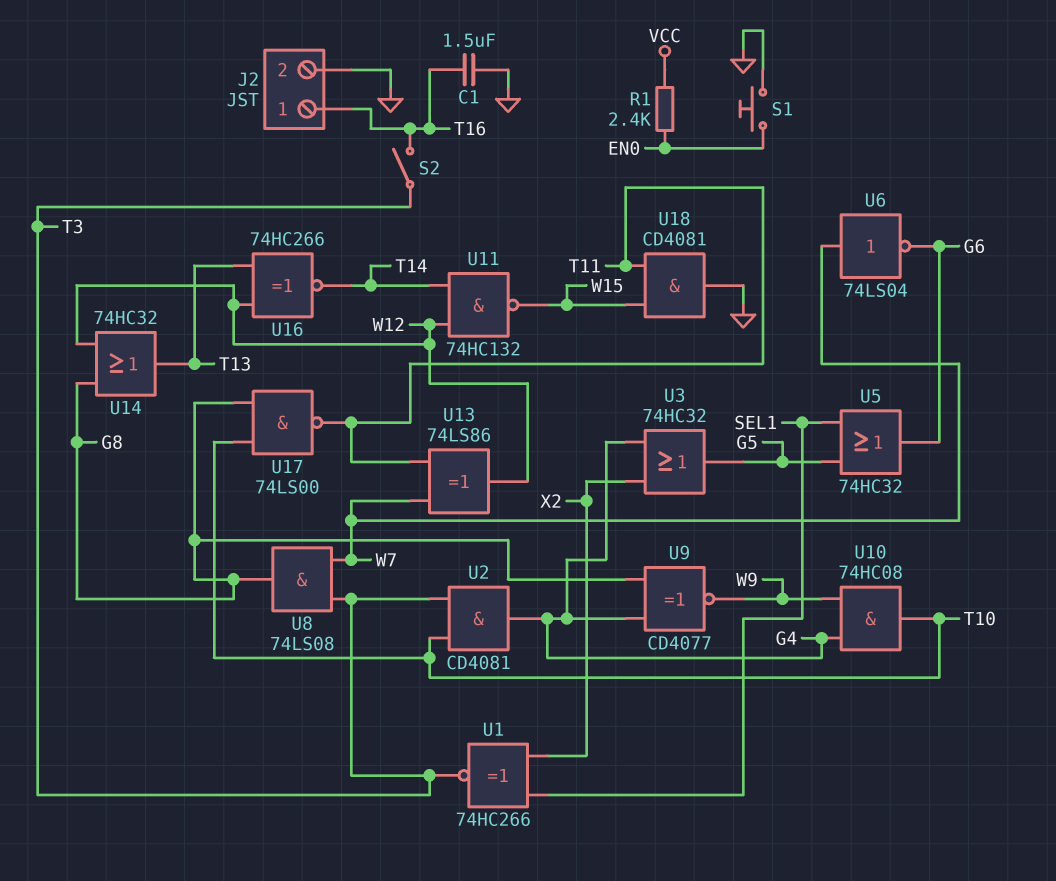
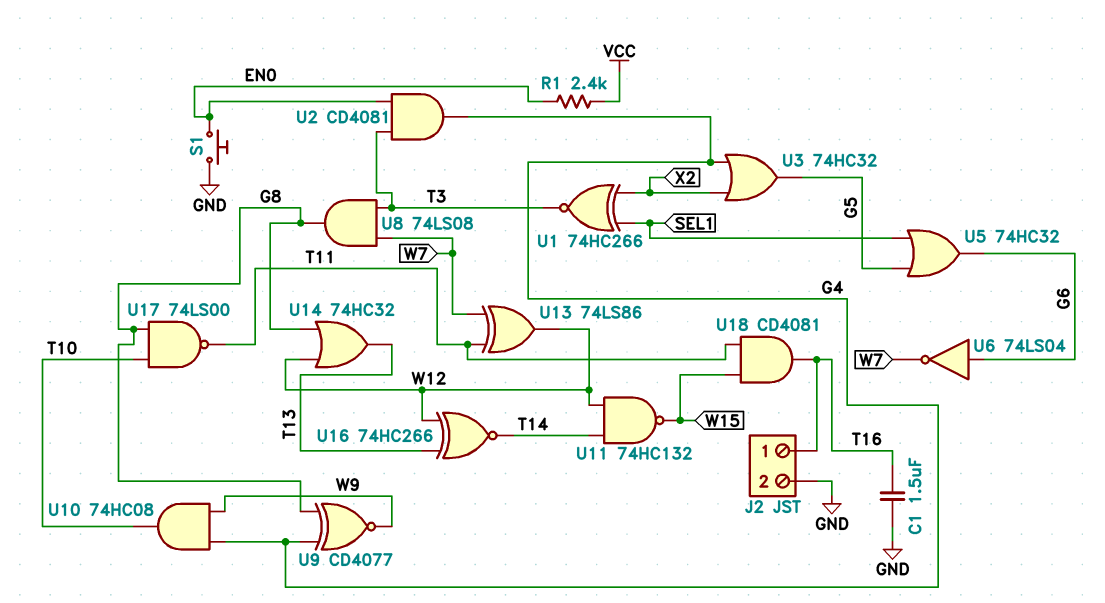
S2: switch (T3, T16) -> none
U2: AND CD4081 (in T3, in T10, out G4) -> AND CD4081 (in EN0, in T3, out G4)
U6: NOT 74LS04 (in W7, out G6) -> NOT 74LS04 (in G6, out W7)
U18: AND CD4081 (in T11, in W15, out GND) -> AND CD4081 (in T11, in W15, out T16)

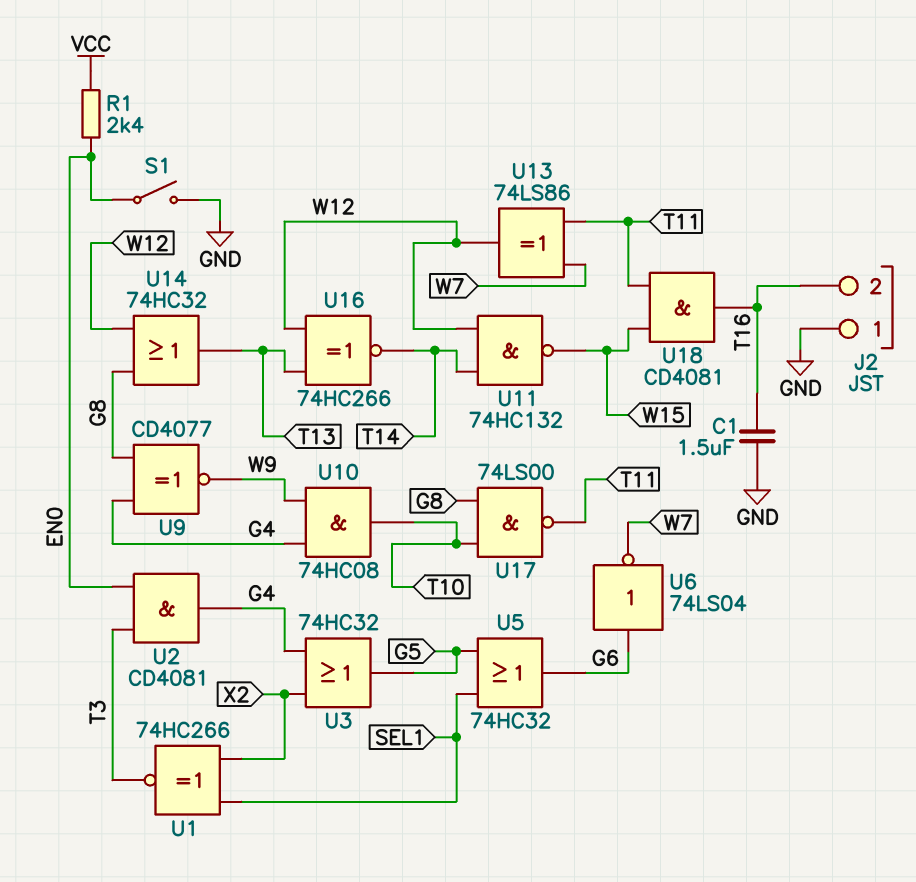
J2 pin 1: T16 -> GND
J2 pin 2: GND -> T16
S1: button (EN0, GND) -> switch (EN0, GND)
U8: AND 74LS08 (in T3, in W7, out G8) -> none

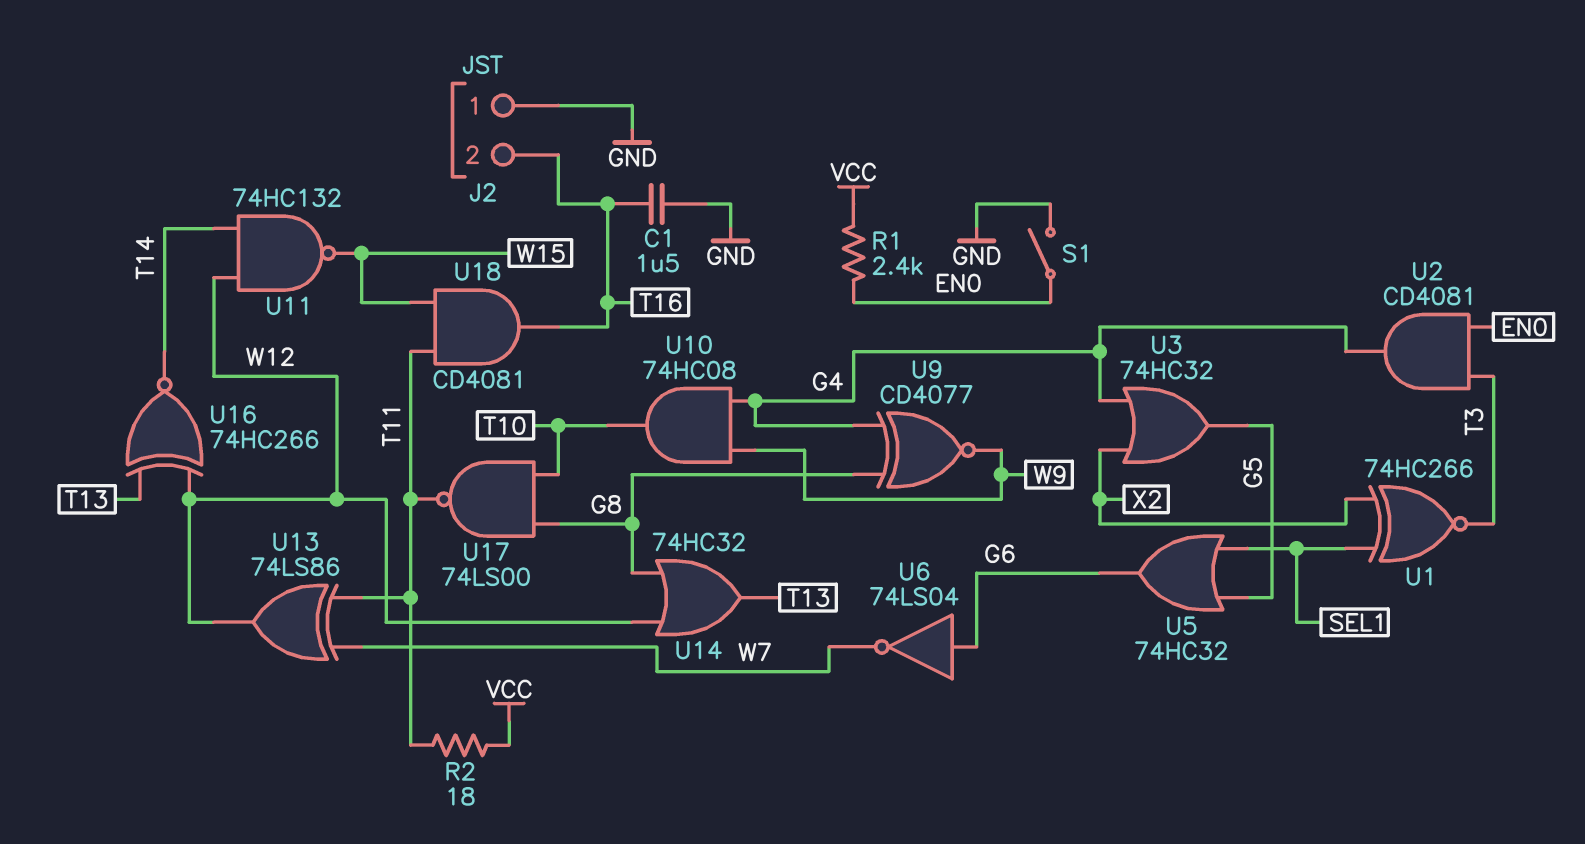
R2: none -> 18 (T11, VCC)

